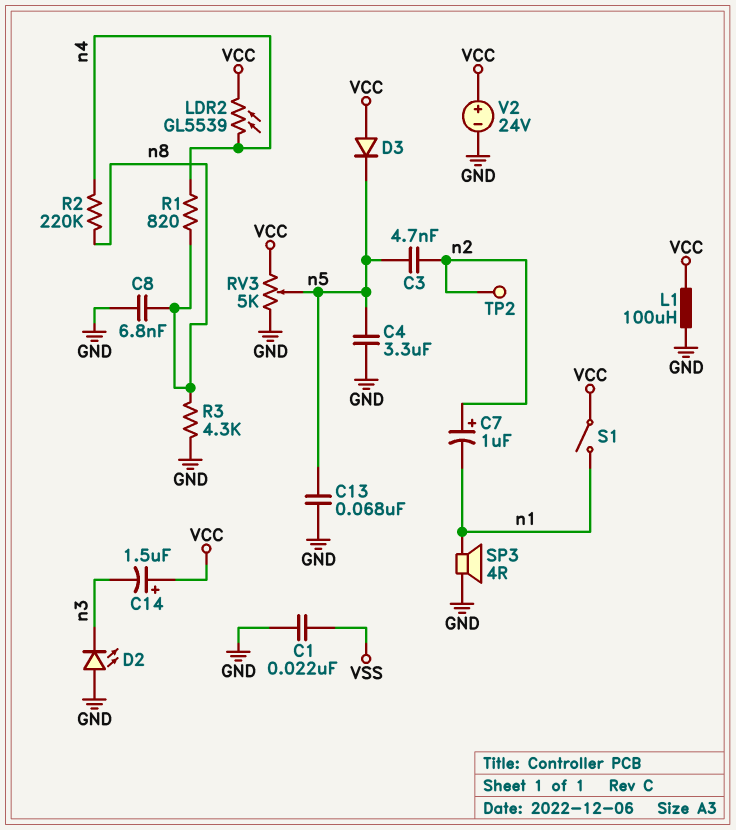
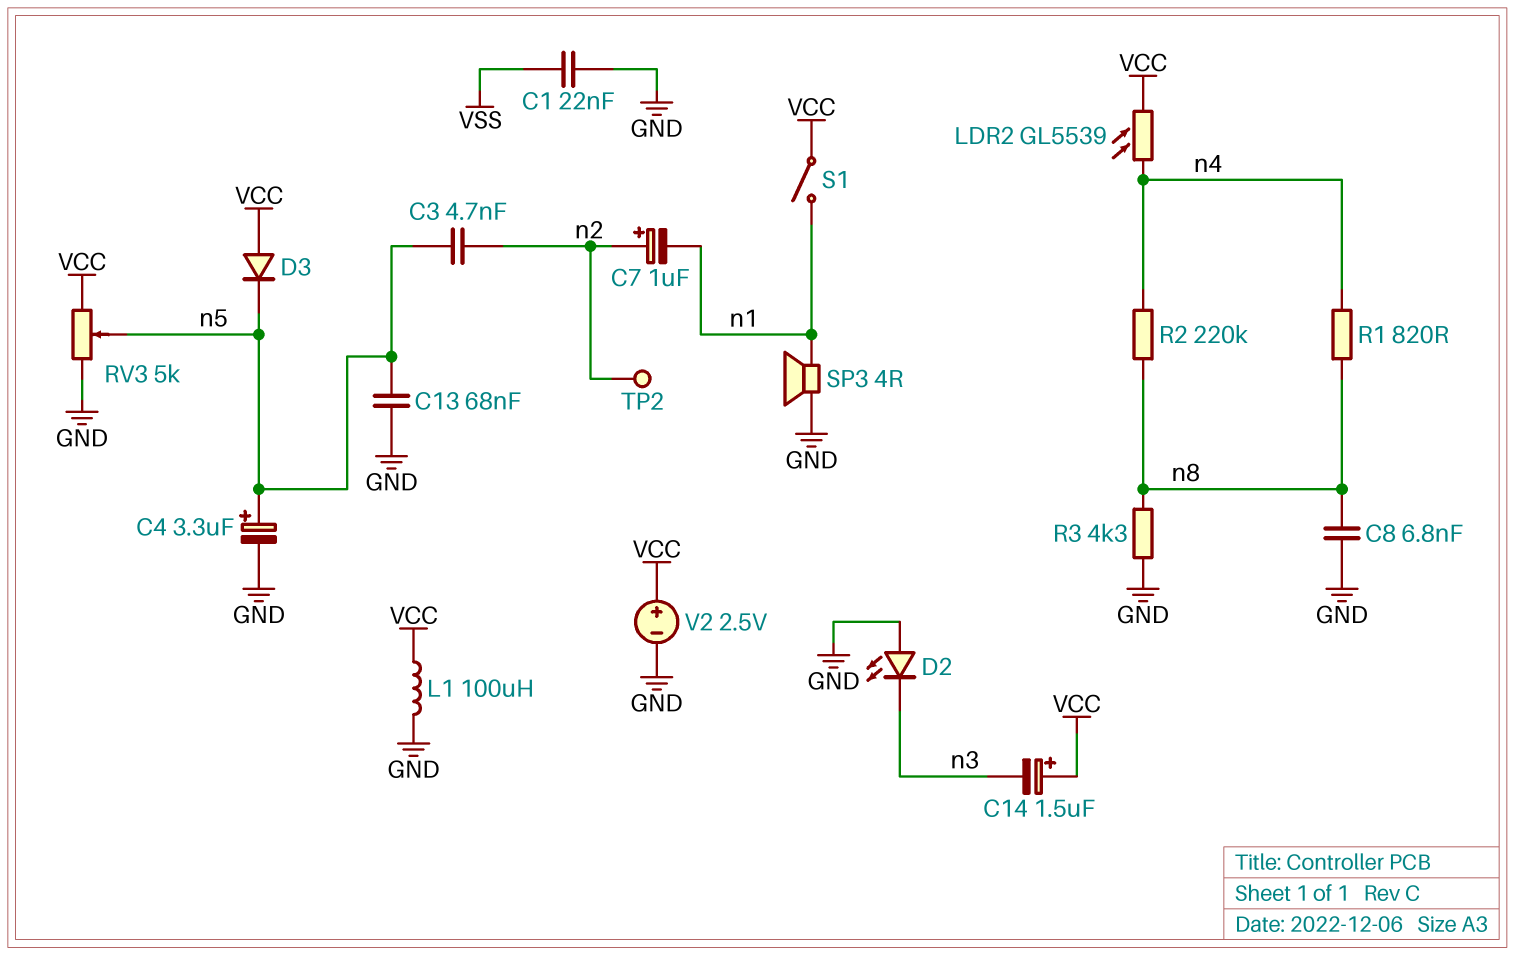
C4: 3.3uF (GND, n5) -> 3.3uF (plus n5, minus GND)
V2: 24V (plus VCC, minus GND) -> 2.5V (plus VCC, minus GND)

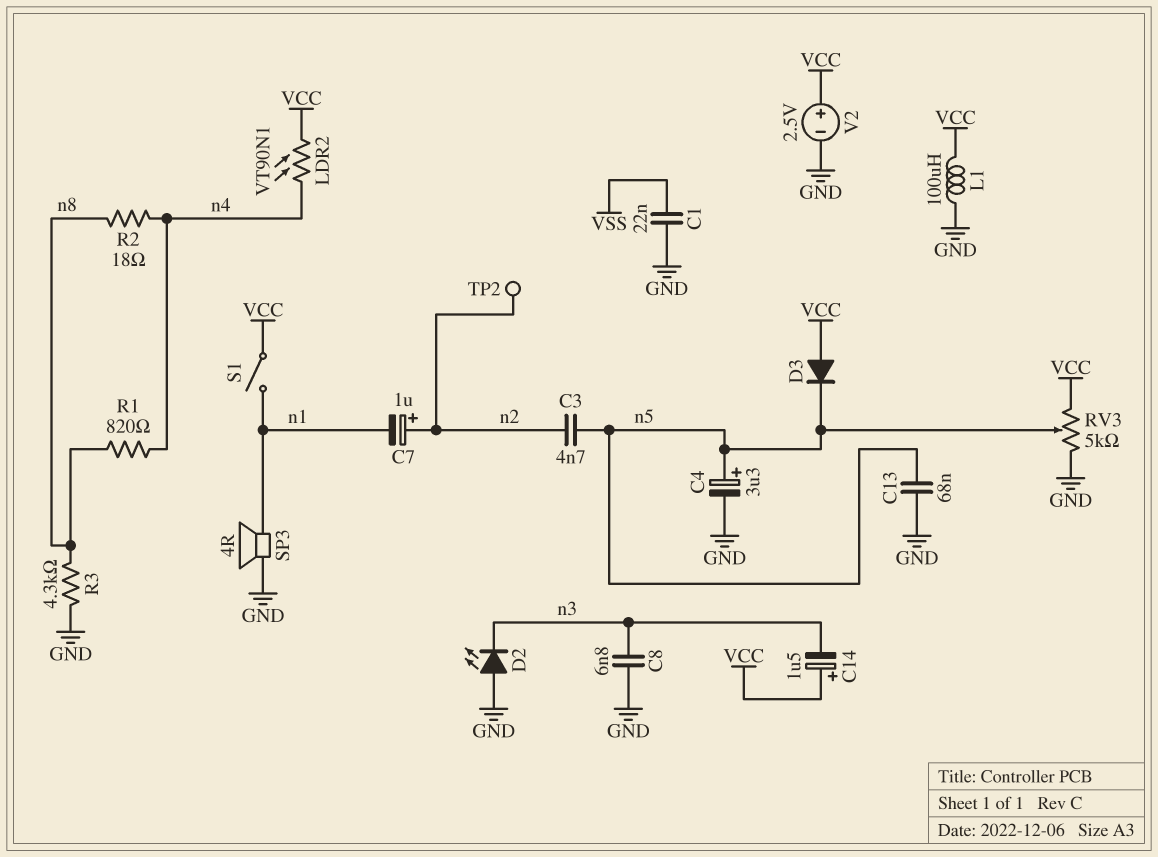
C8: 6.8nF (GND, n8) -> 6.8nF (GND, n3)
LDR2: GL5539 (VCC, n4) -> VT90N1 (VCC, n4)
R2: 220k (n4, n8) -> 18 (n4, n8)

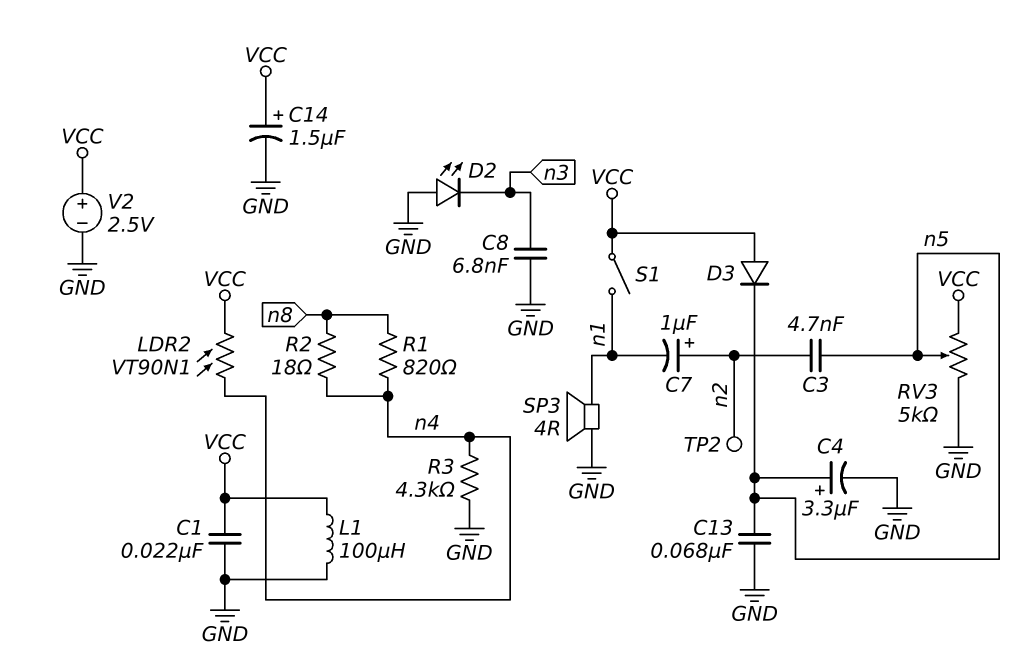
C1: 22nF (GND, VSS) -> 22nF (GND, VCC)
C14: 1.5uF (plus VCC, minus n3) -> 1.5uF (plus VCC, minus GND)
R3: 4.3k (GND, n8) -> 4.3k (GND, n4)

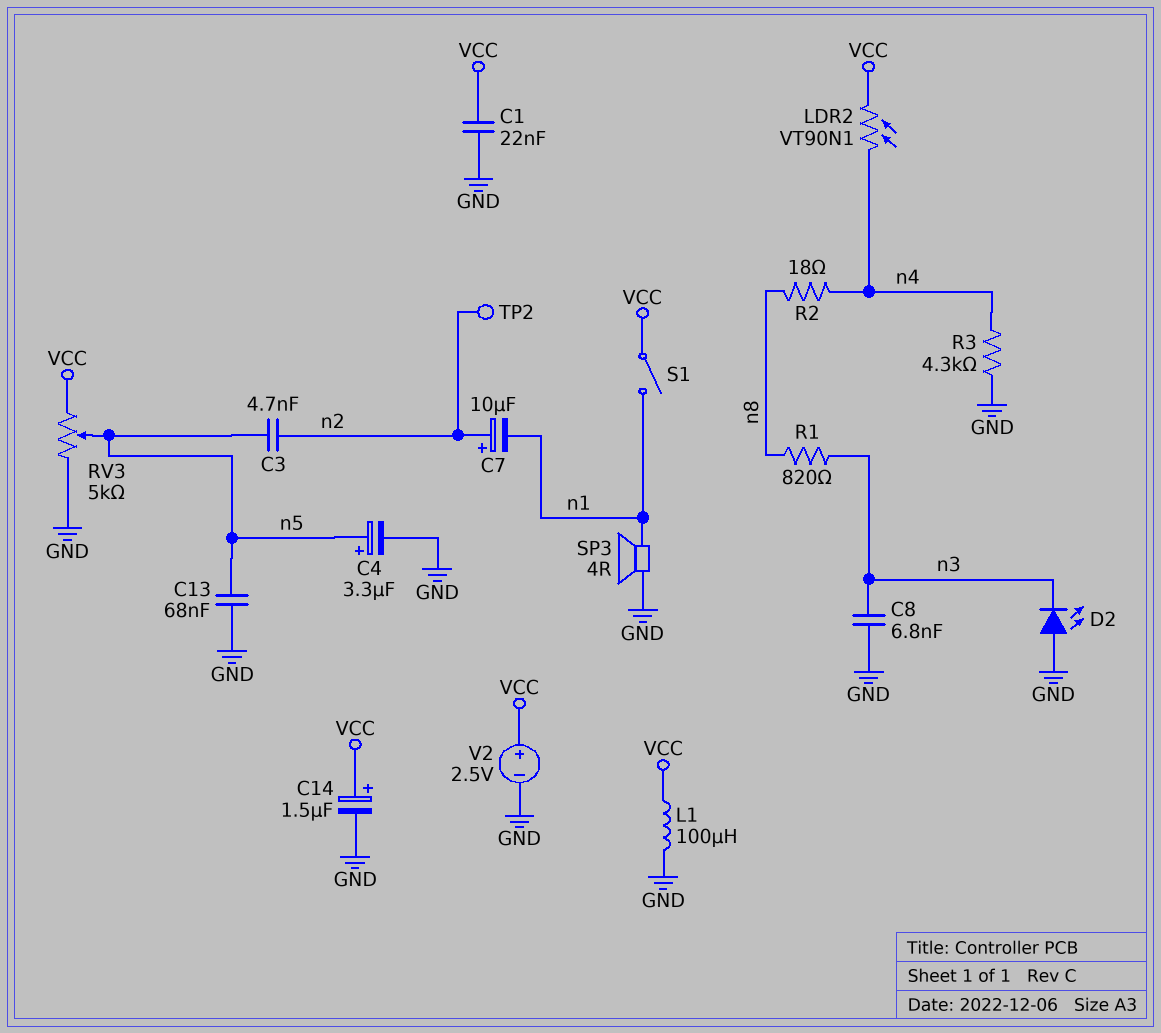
C7: 1uF (plus n2, minus n1) -> 10uF (plus n2, minus n1)
D3: diode (A VCC, K n5) -> none
R1: 820 (n4, n8) -> 820 (n3, n8)

